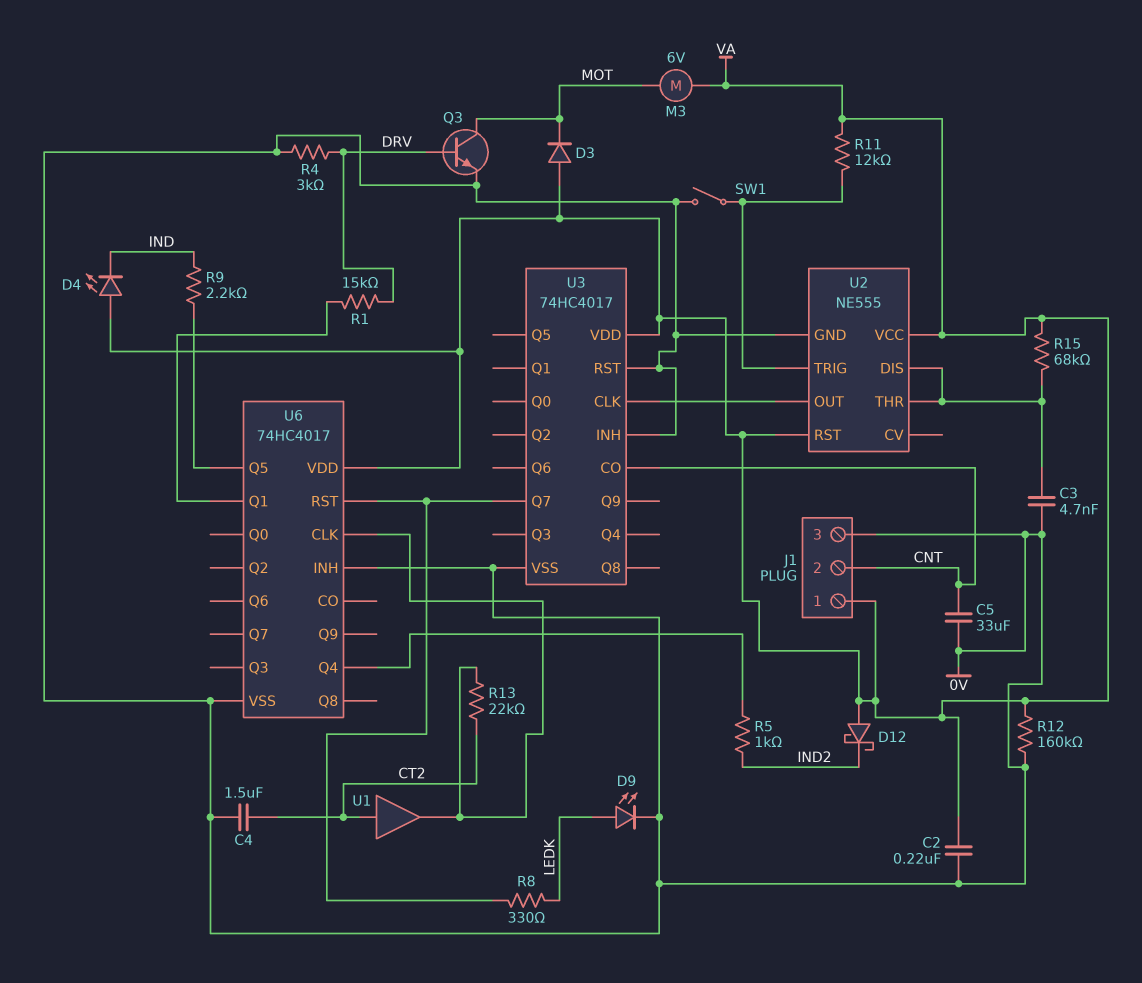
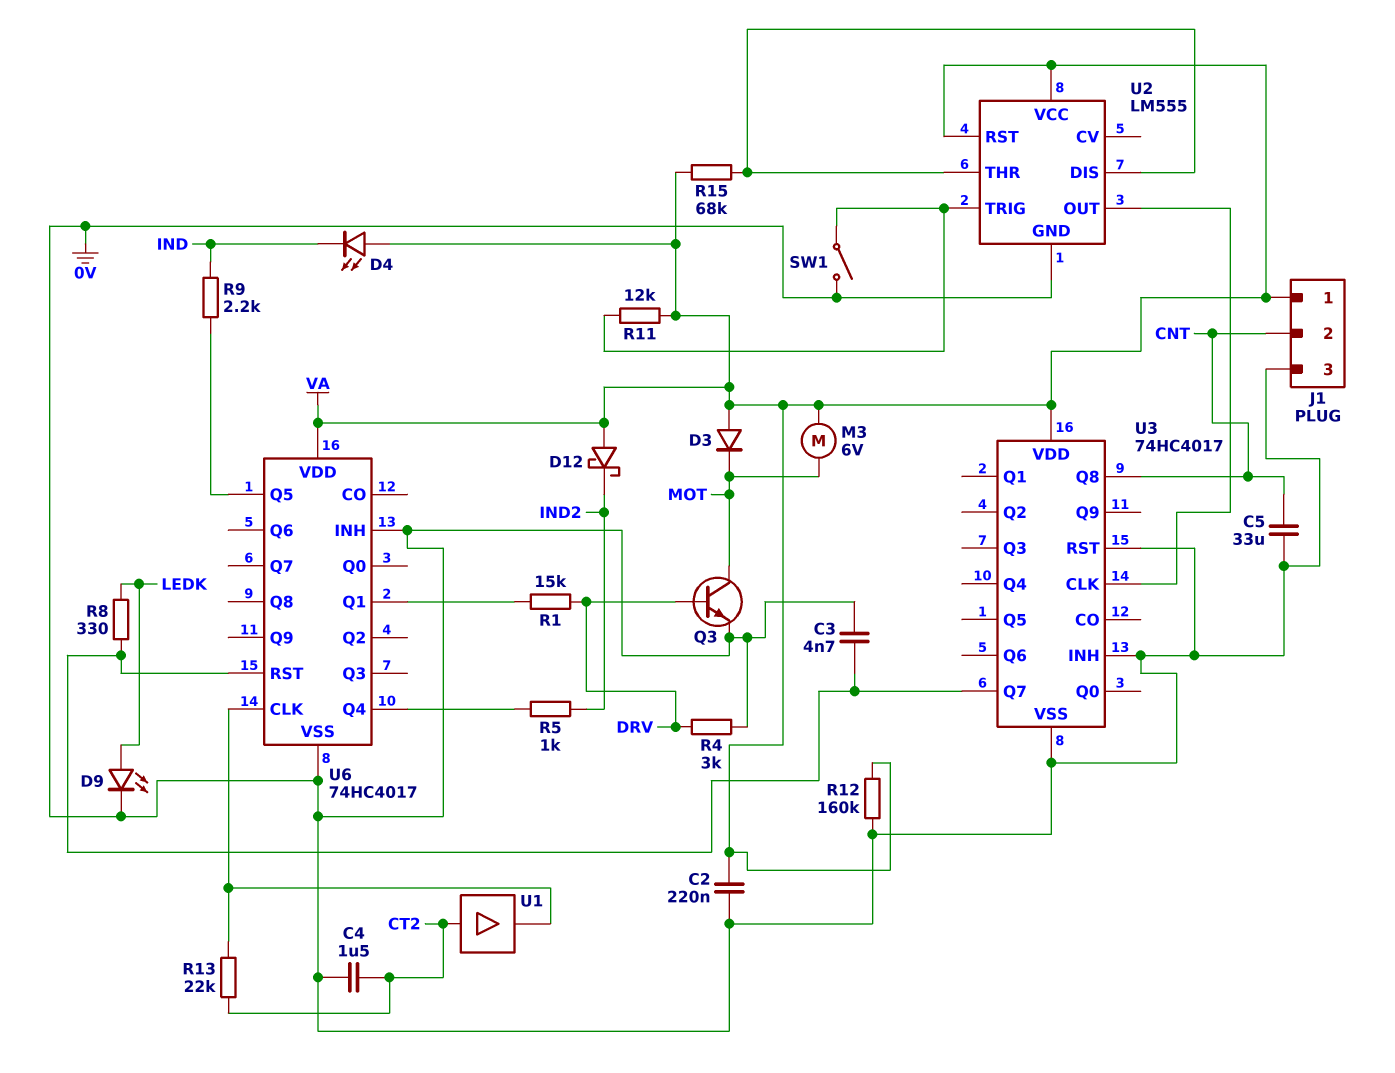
C3: 4.7nF (0V, U2/DIS) -> 4.7nF (0V, U3/Q7)
U2: NE555 -> LM555
U3 pin CO: CNT -> none
U3 pin Q8: none -> CNT

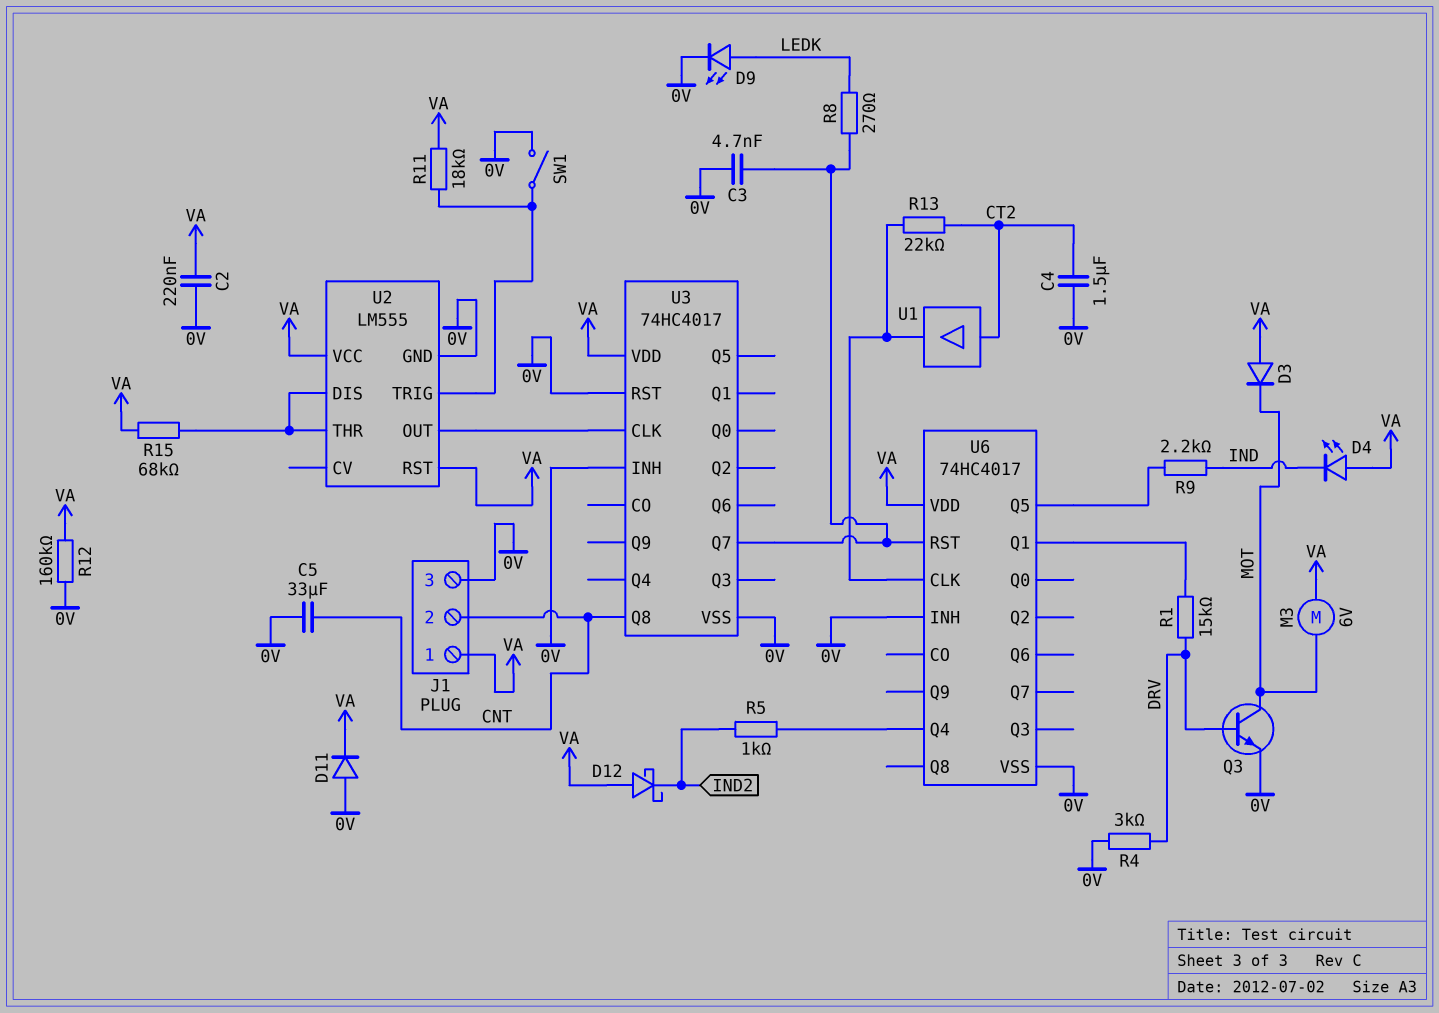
D11: none -> diode (A 0V, K VA)
R8: 330 (LEDK, U3/Q7) -> 270 (LEDK, U3/Q7)
R11: 12k (U2/TRIG, VA) -> 18k (U2/TRIG, VA)

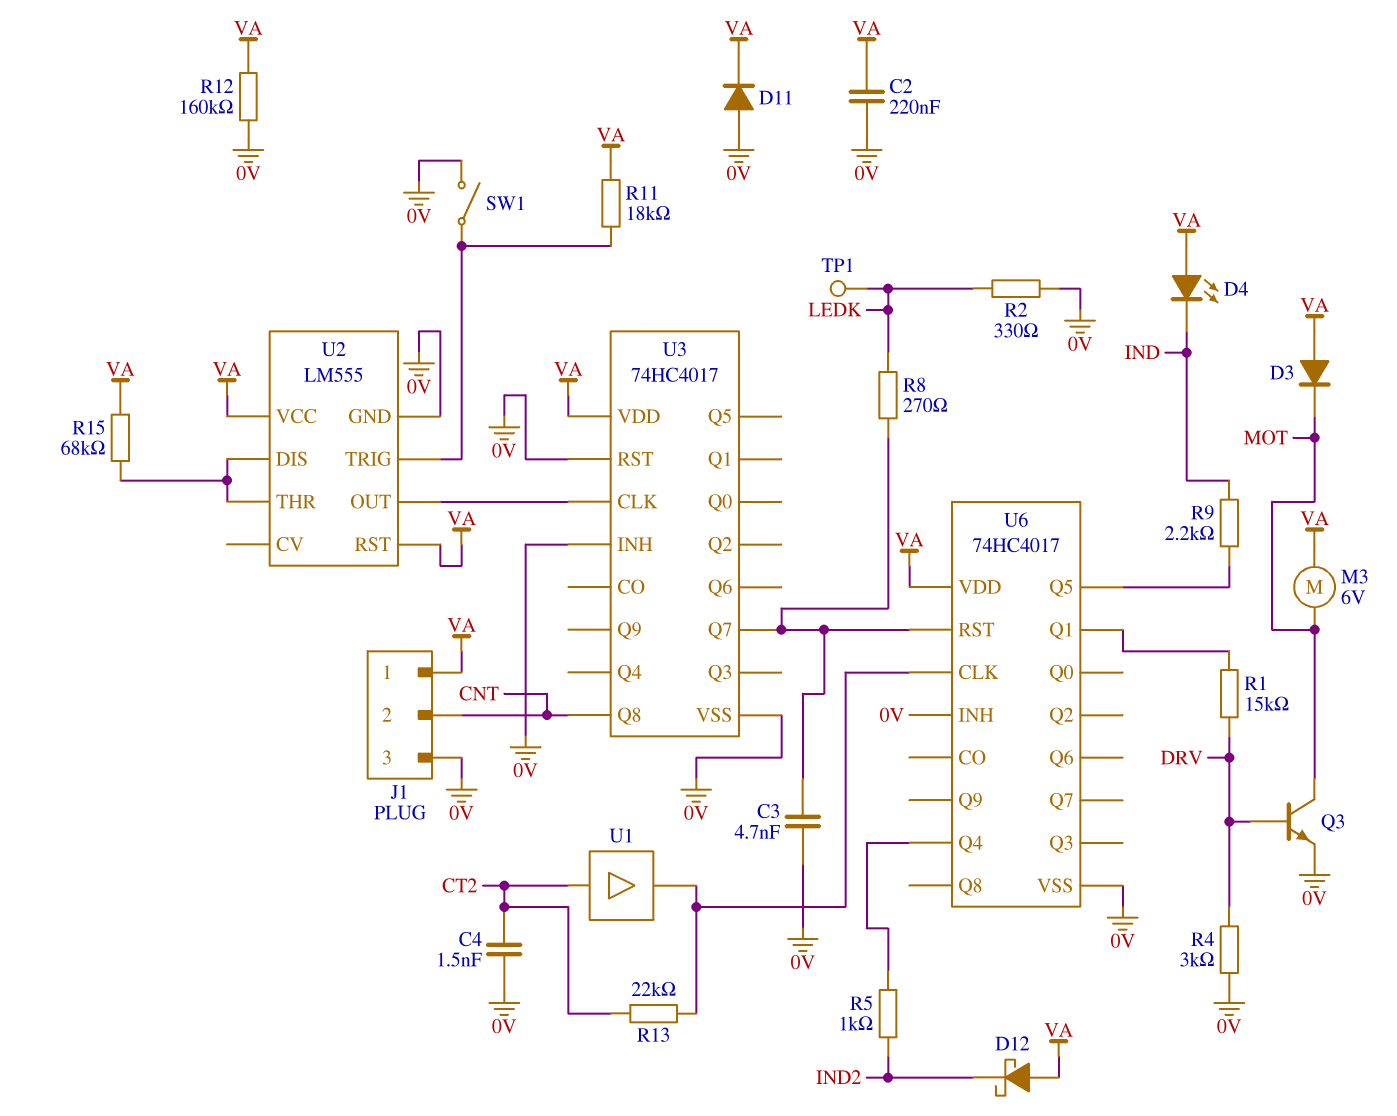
C4: 1.5uF (0V, CT2) -> 1.5nF (0V, CT2)
C5: 33uF (0V, CNT) -> none
D9: LED (A LEDK, K 0V) -> none
R2: none -> 330 (0V, LEDK)
TP1: none -> test point (LEDK)

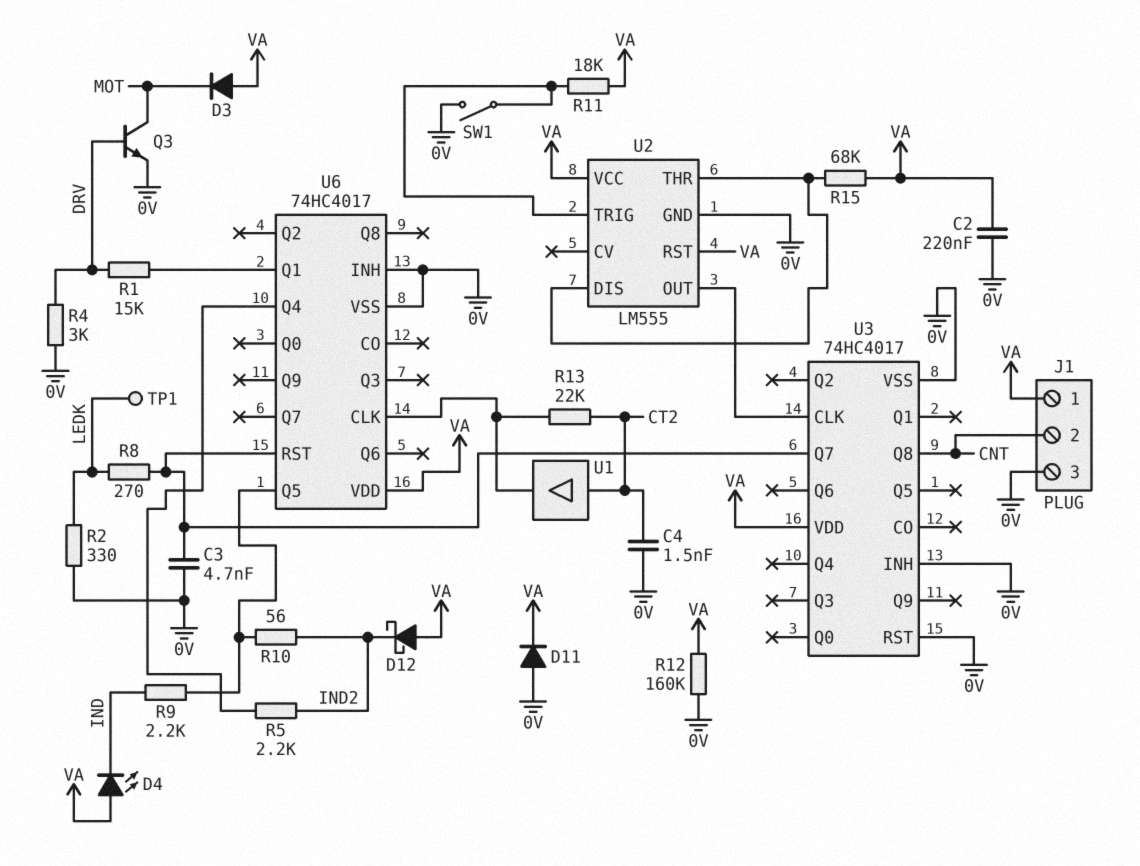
M3: motor 6V (MOT, VA) -> none
R5: 1k (IND2, U6/Q4) -> 2.2k (IND2, U6/Q4)
R10: none -> 56 (IND2, U6/Q5)

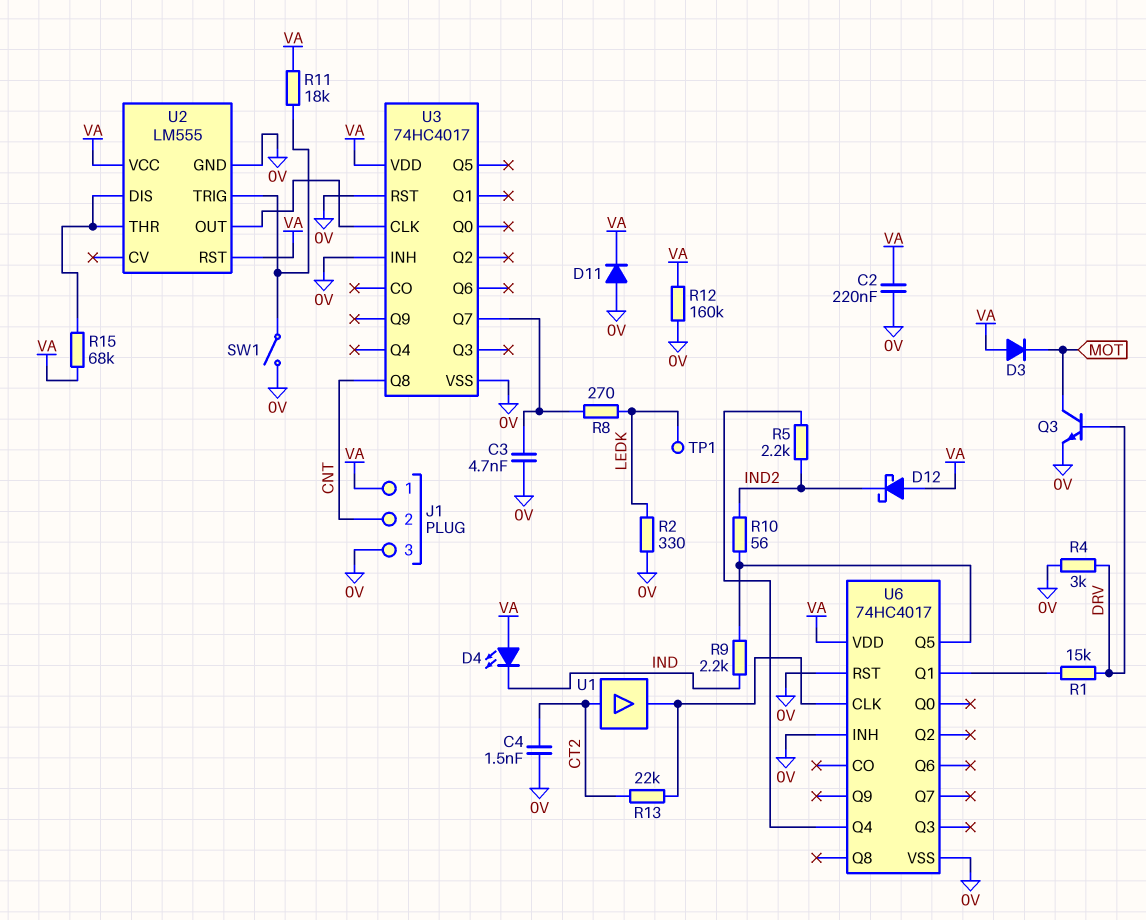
U6 pin RST: U3/Q7 -> 0V

